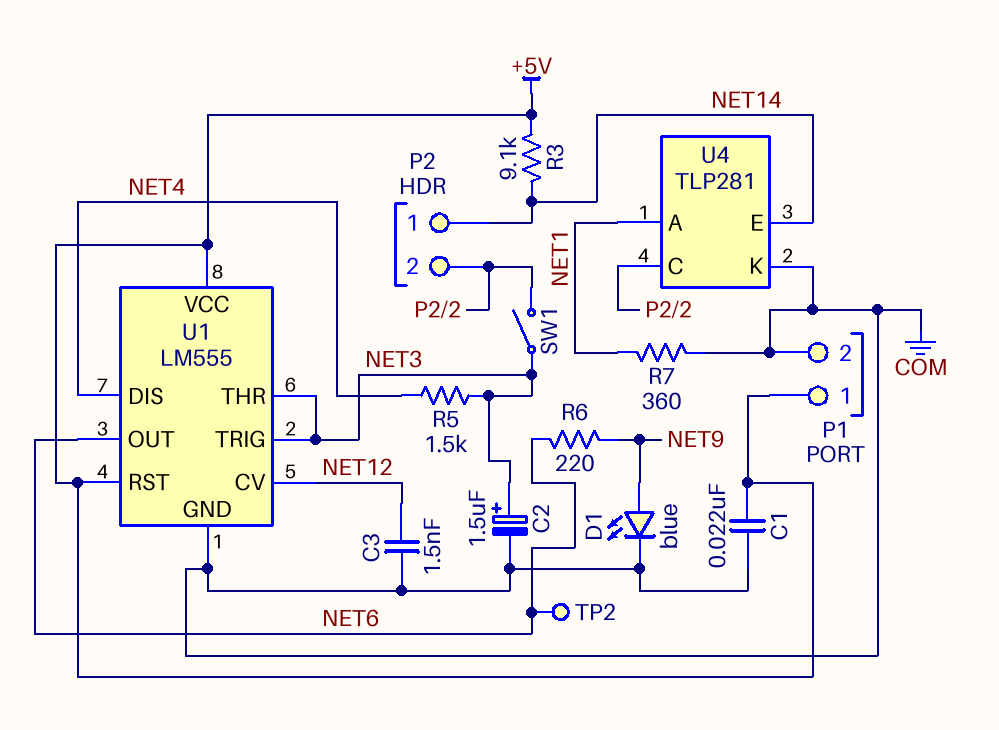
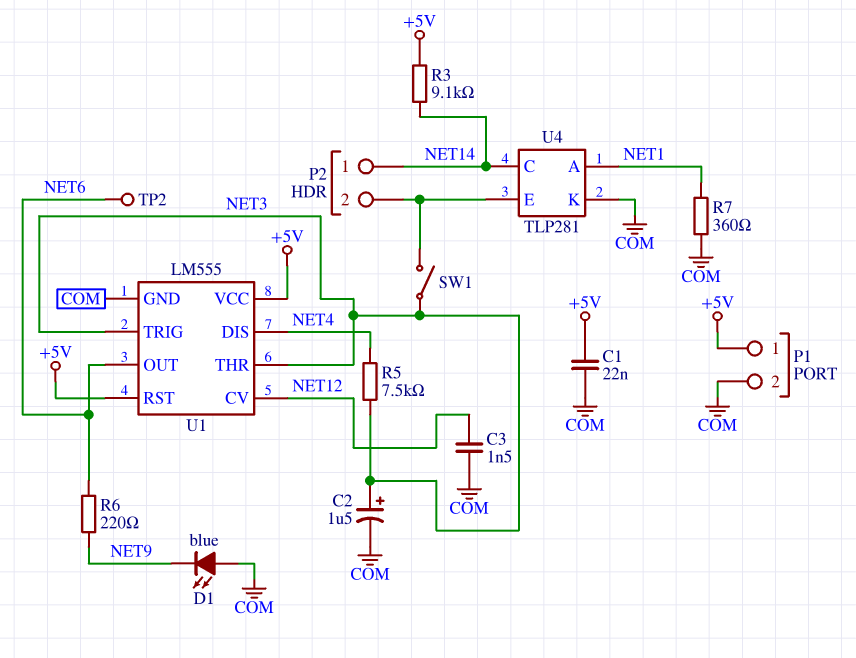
D1: LED blue (A NET9, K COM) -> LED blue (A COM, K NET9)
R5: 1.5k (NET3, NET4) -> 7.5k (NET3, NET4)
U4 pin C: P2/2 -> NET14
U4 pin E: NET14 -> P2/2

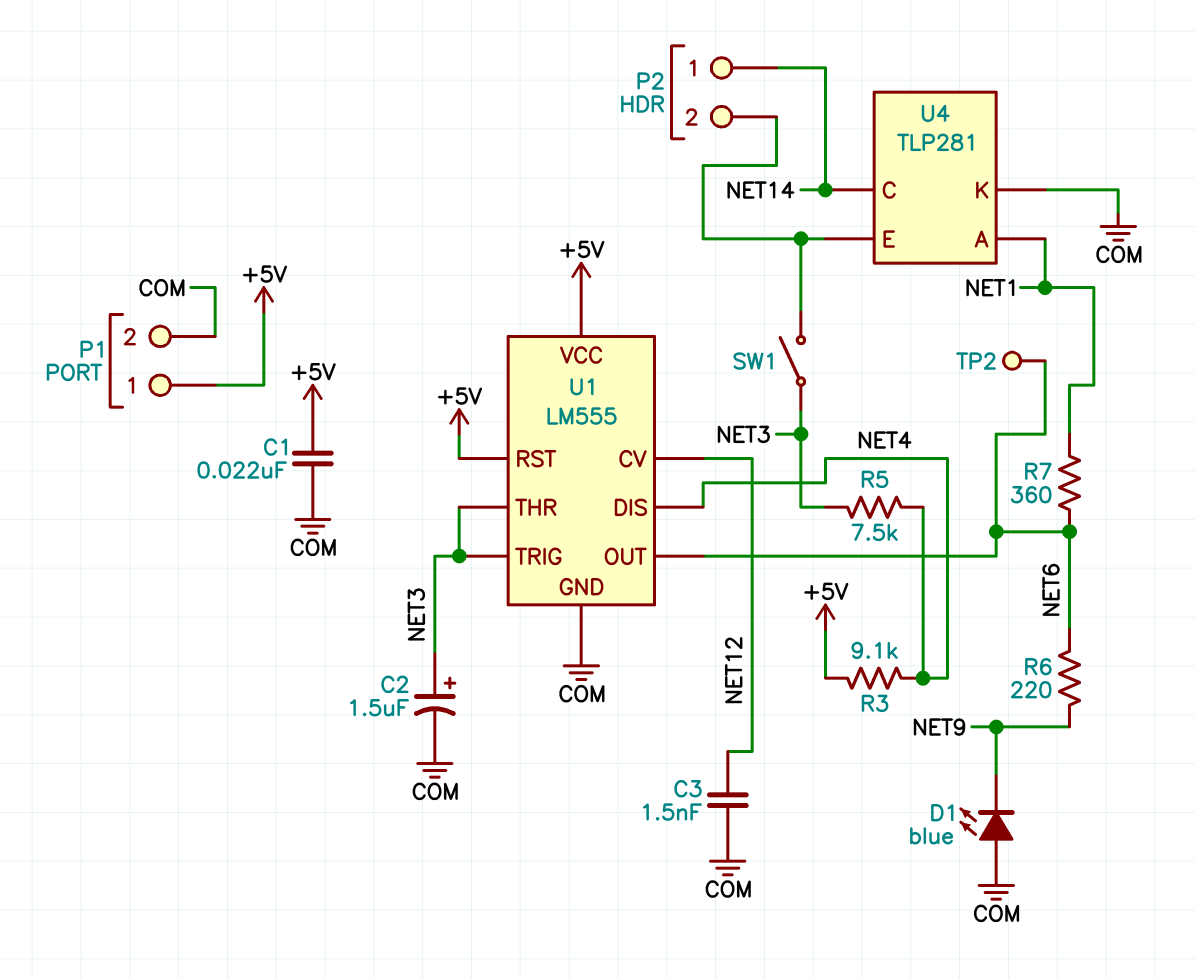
R3: 9.1k (+5V, NET14) -> 9.1k (+5V, NET4)
R7: 360 (COM, NET1) -> 360 (NET1, NET6)

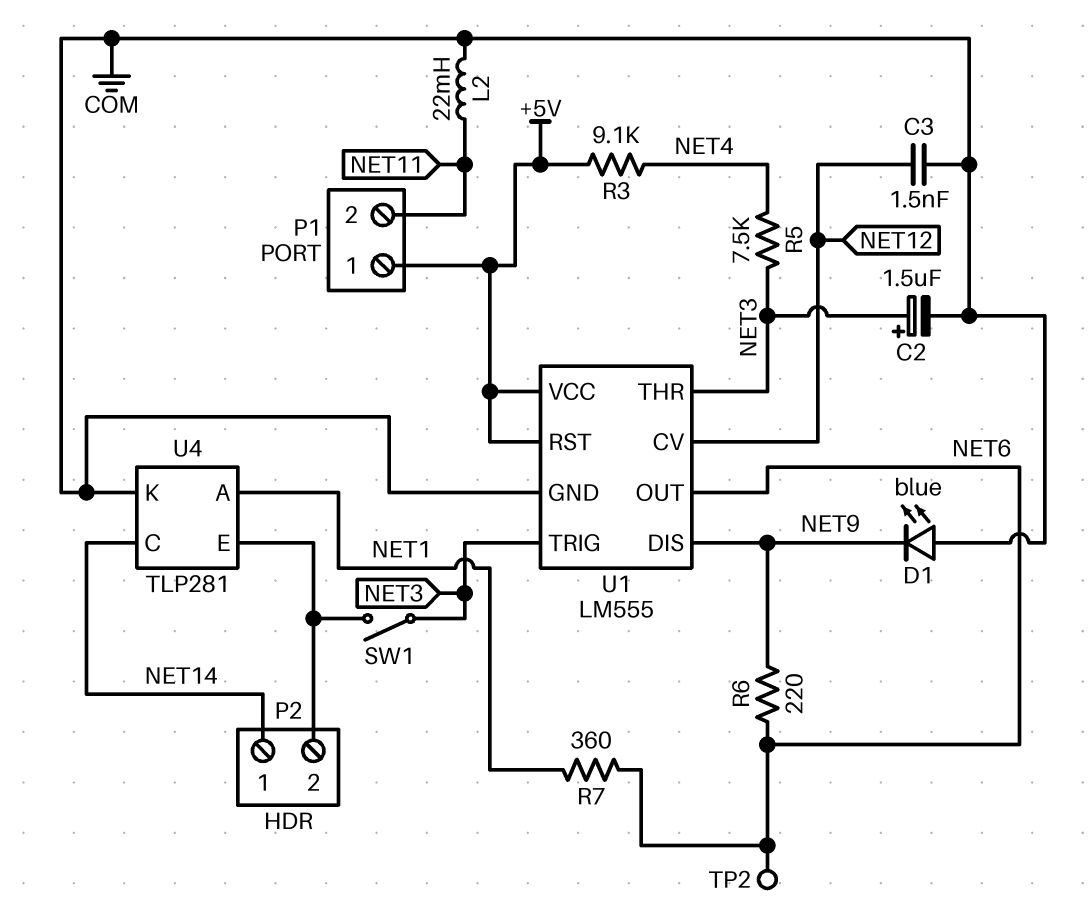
C1: 22nF (+5V, COM) -> none
L2: none -> 22mH (COM, NET11)
P1 pin 2: COM -> NET11
U1 pin DIS: NET4 -> NET9

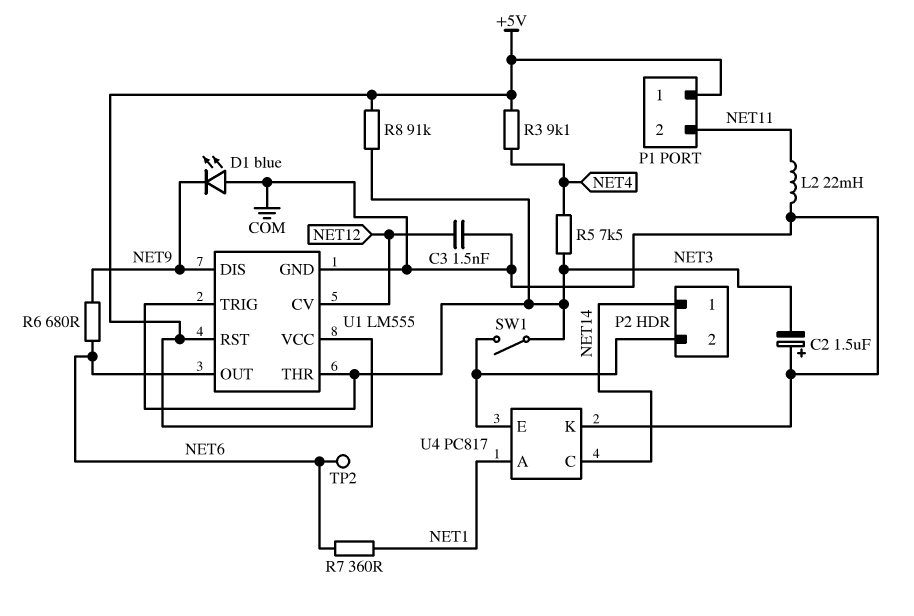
C2: 1.5uF (plus NET3, minus COM) -> 1.5uF (plus COM, minus NET3)
R6: 220 (NET6, NET9) -> 680 (NET6, NET9)
R8: none -> 91k (+5V, NET3)
U4: TLP281 -> PC817

